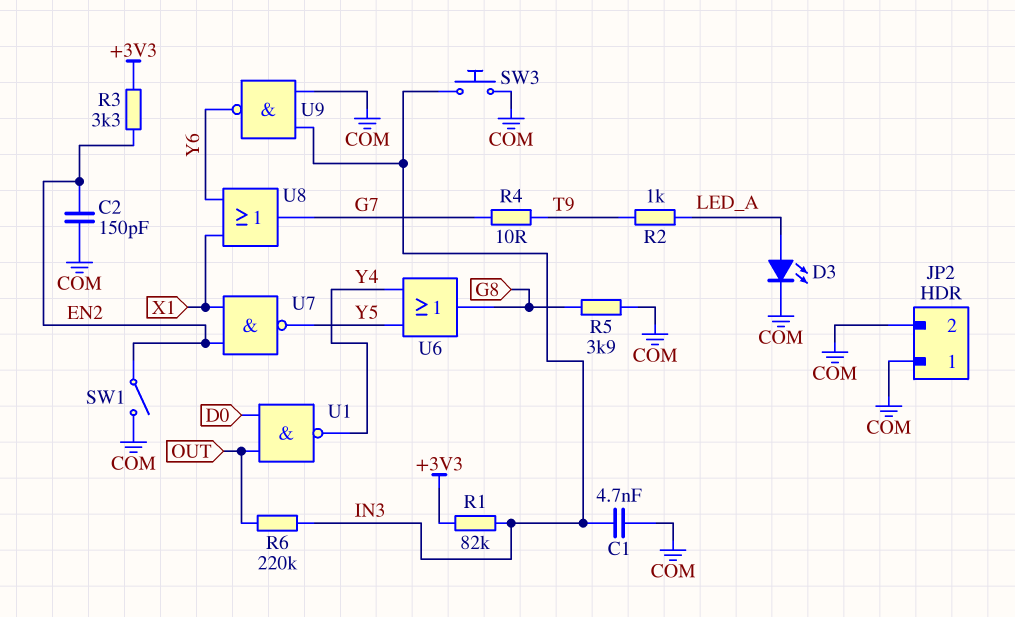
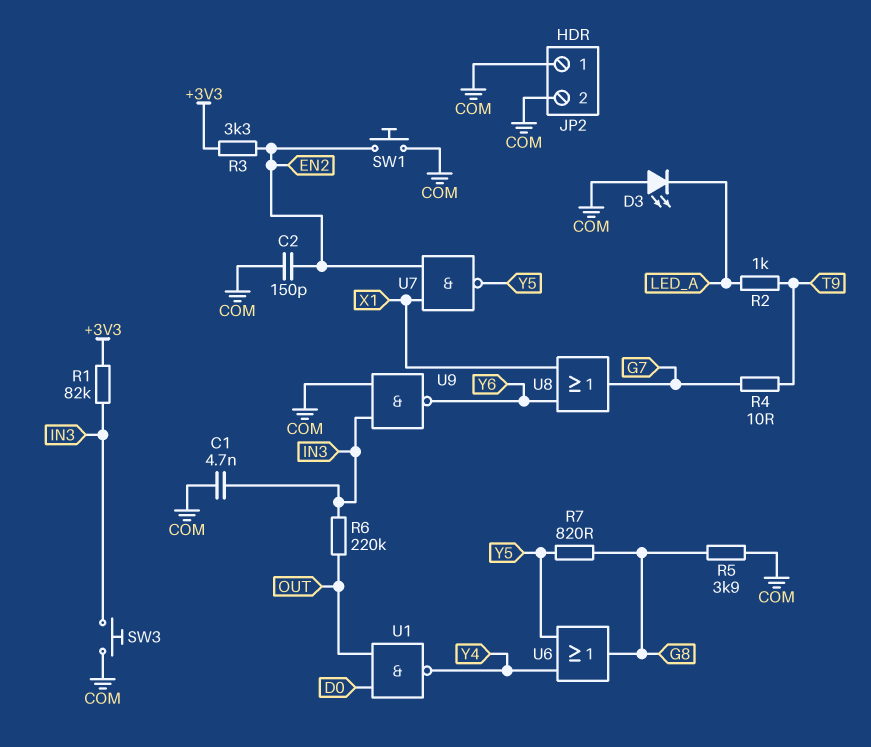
D3: LED (A LED_A, K COM) -> LED (A COM, K LED_A)
R7: none -> 820 (G8, Y5)
SW1: switch (COM, EN2) -> button (COM, EN2)

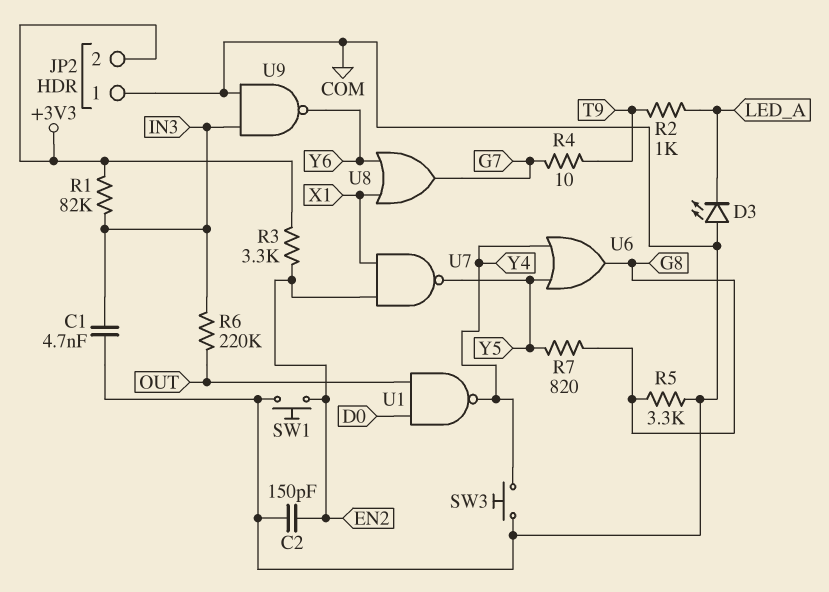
JP2 pin 2: COM -> +3V3
R5: 3.9k (COM, G8) -> 3.3k (COM, G8)
SW3: button (COM, IN3) -> button (COM, Y4)

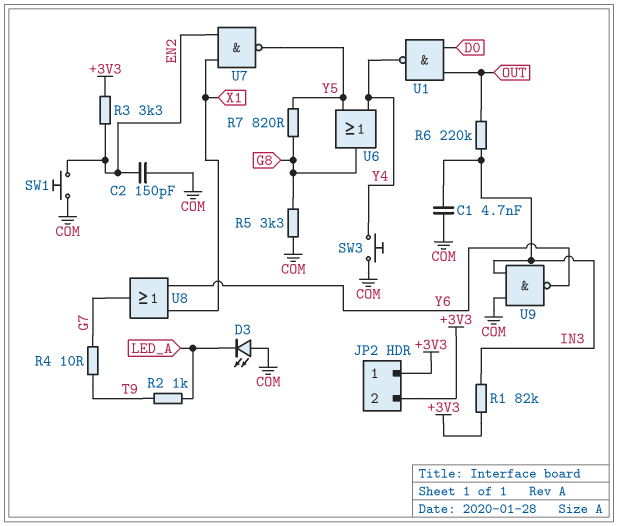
JP2 pin 1: COM -> +3V3

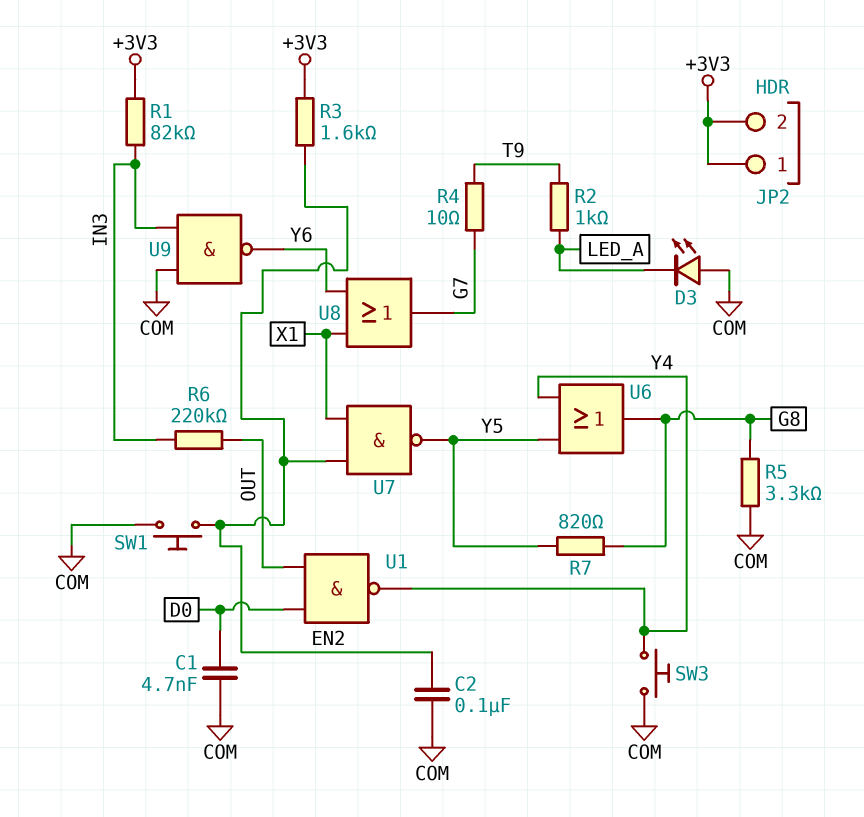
C1: 4.7nF (COM, IN3) -> 4.7nF (COM, D0)
C2: 150pF (COM, EN2) -> 100nF (COM, EN2)
R3: 3.3k (+3V3, EN2) -> 1.6k (+3V3, EN2)

